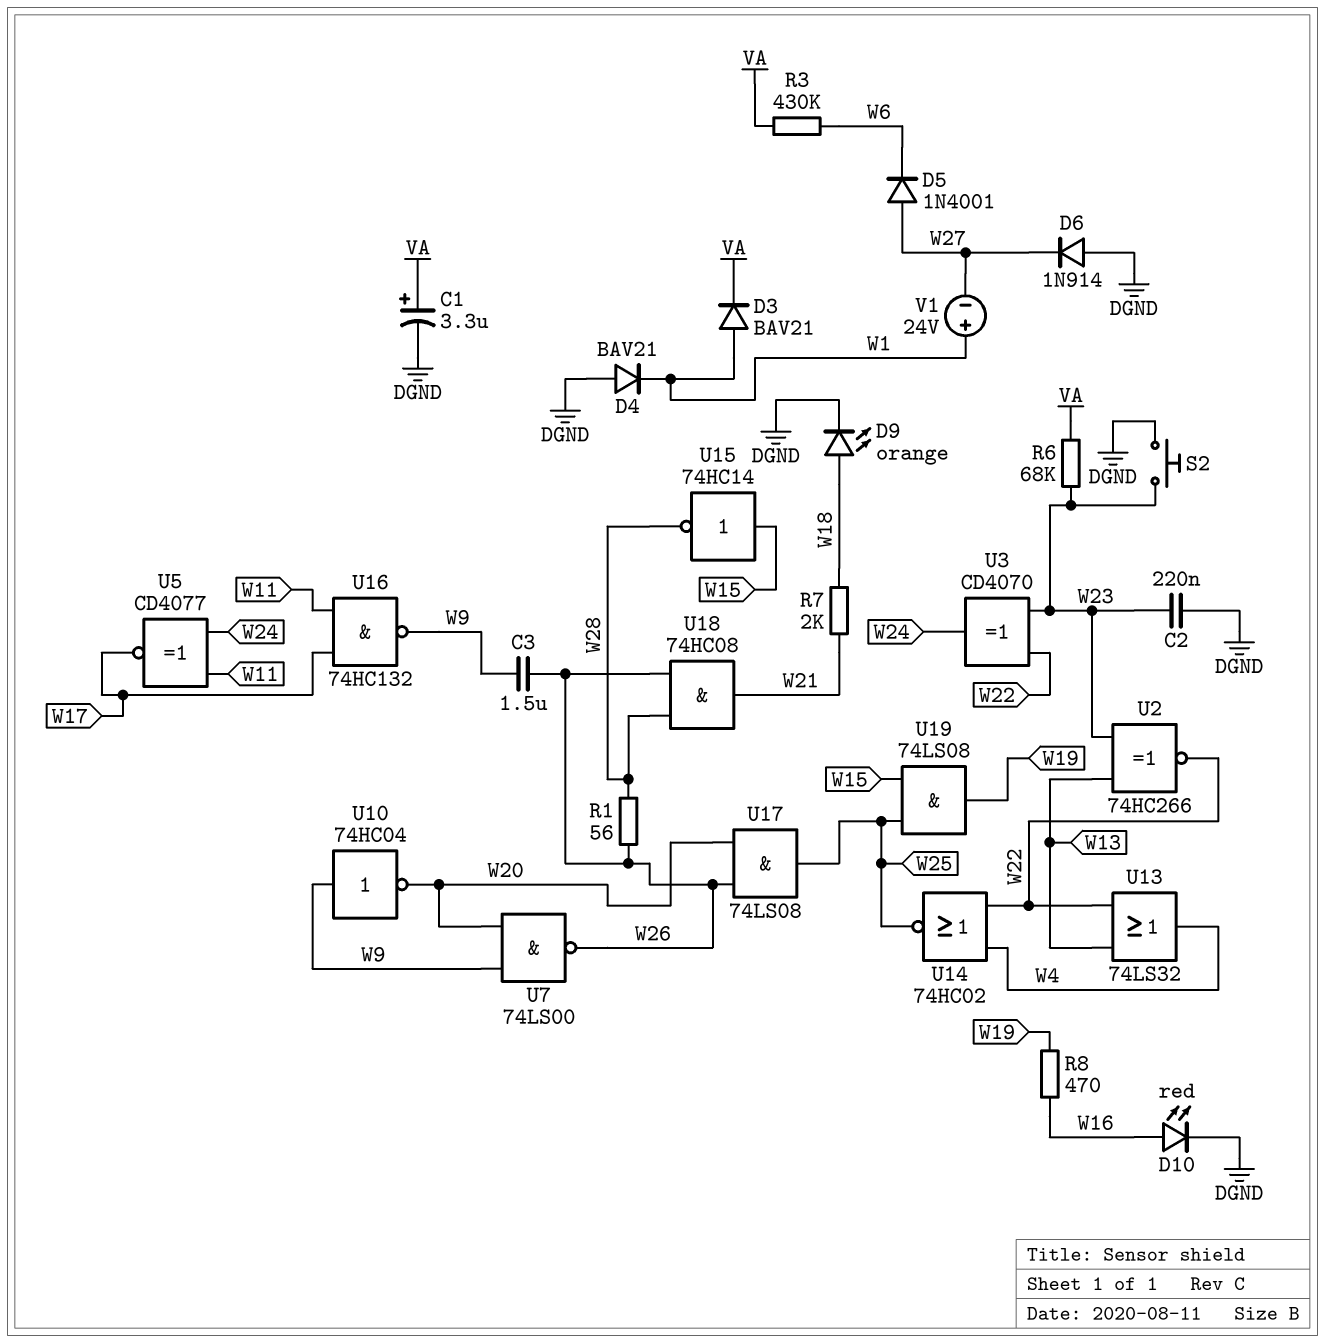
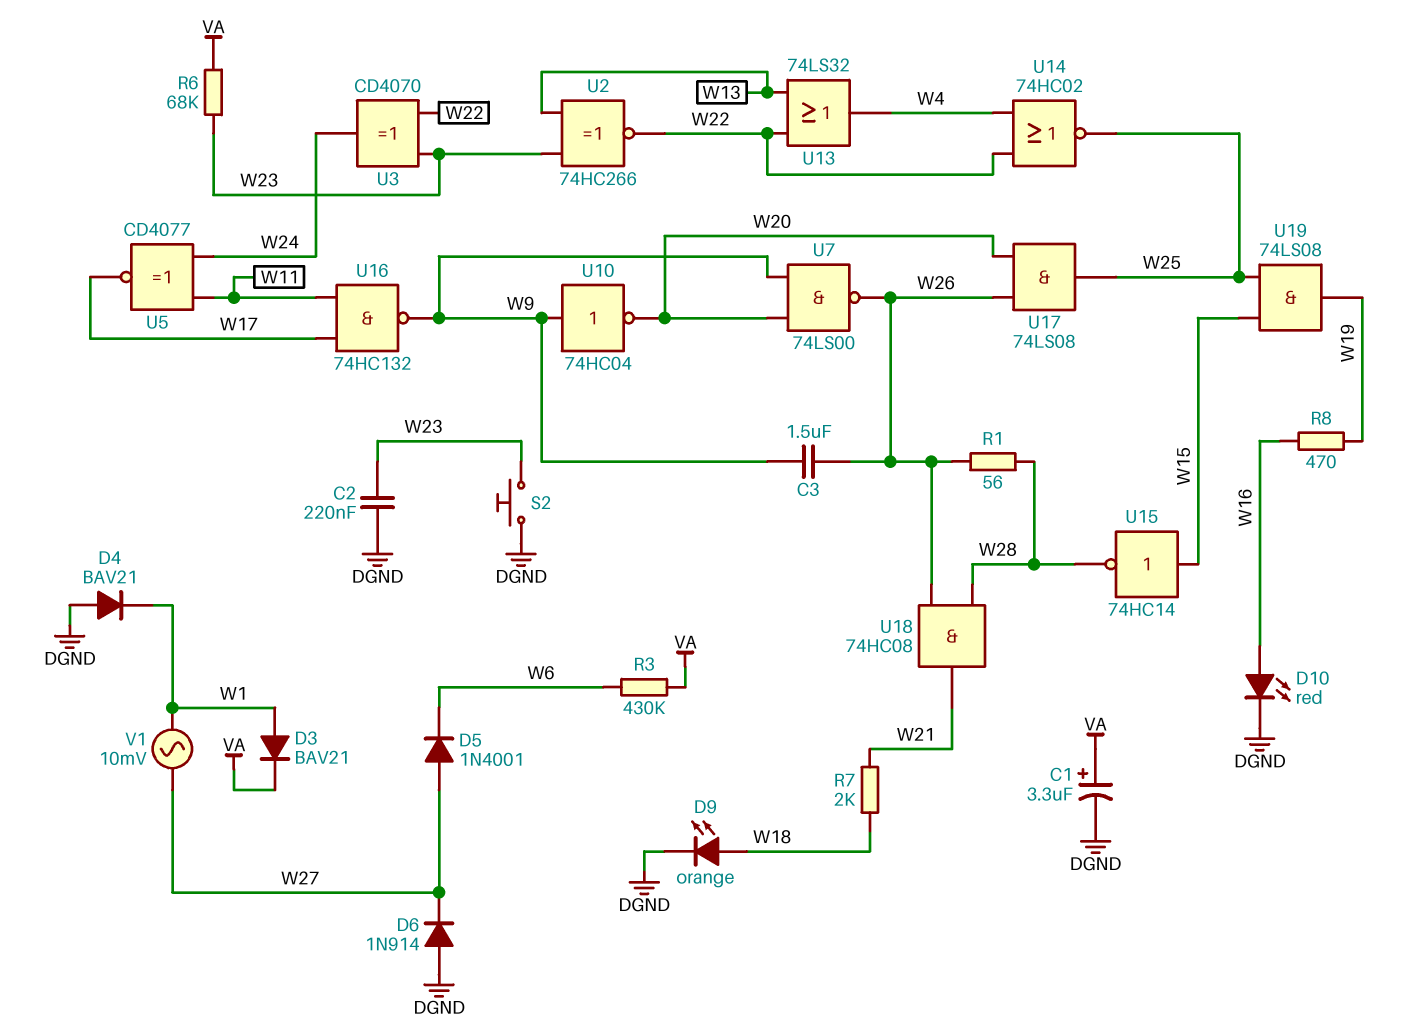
V1: 24V (plus W1, minus W27) -> AC 10mV (W1, W27)

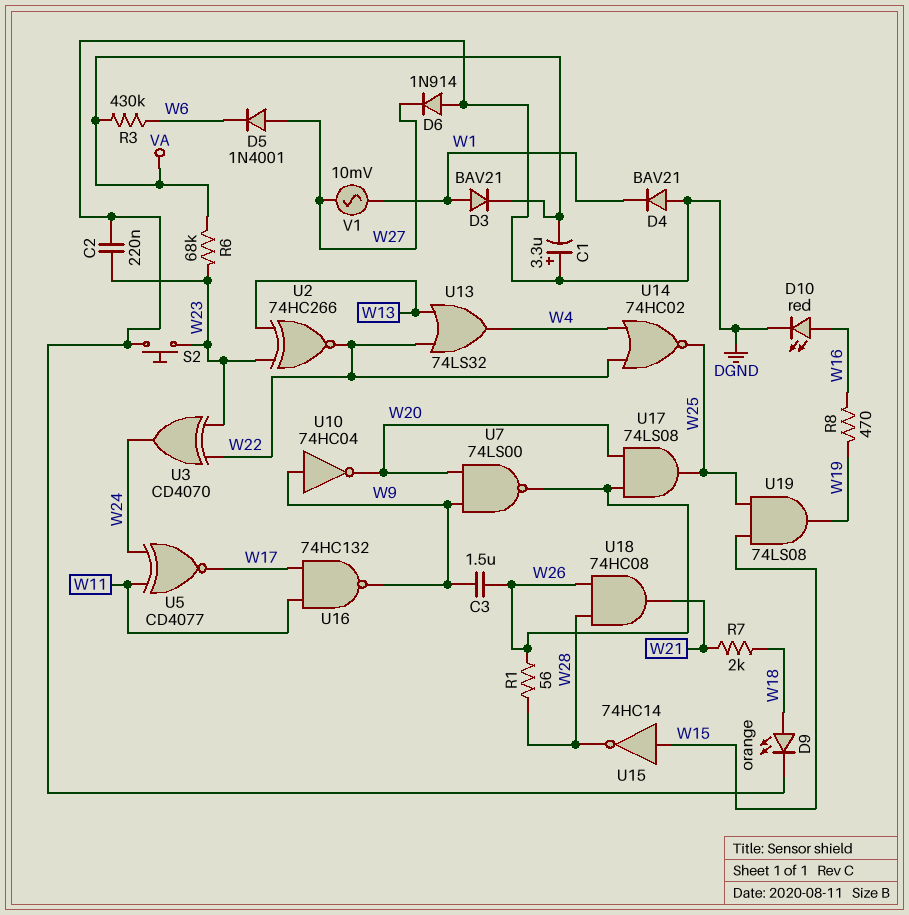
C1: 3.3uF (plus VA, minus DGND) -> 3.3uF (plus DGND, minus VA)

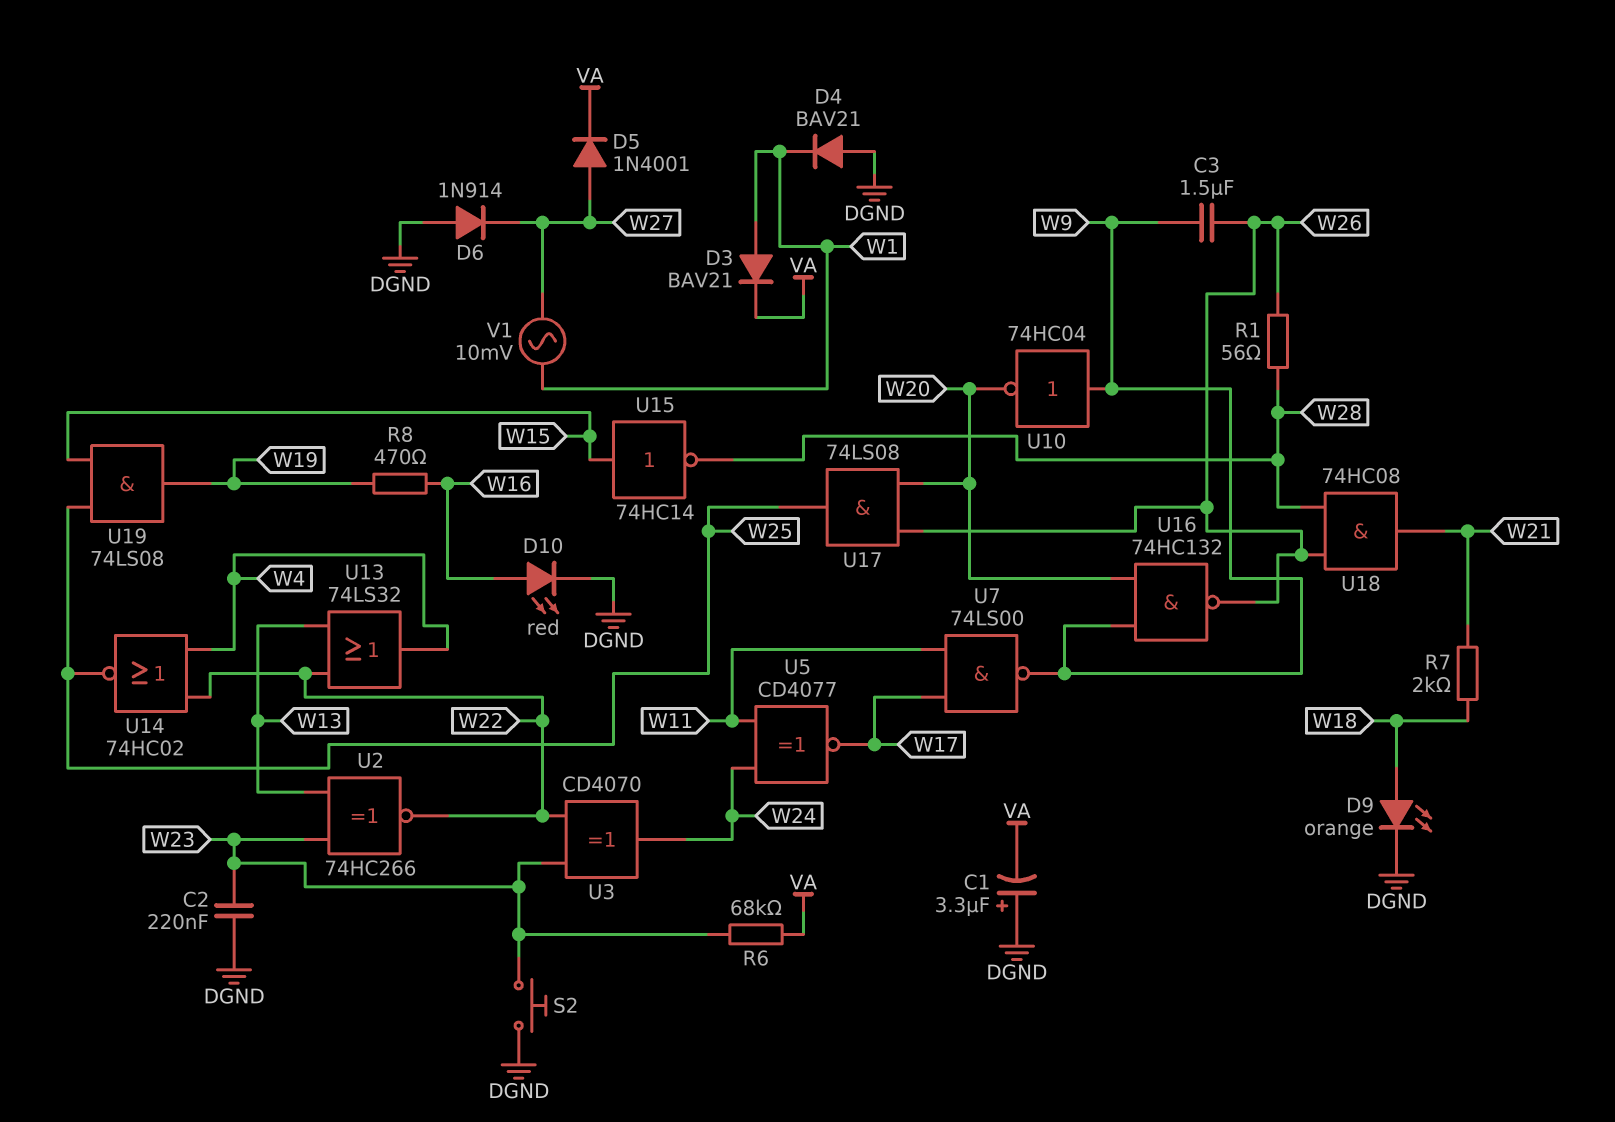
D5: diode 1N4001 (A W27, K W6) -> diode 1N4001 (A W27, K VA)
R3: 430k (VA, W6) -> none
U7: NAND 74LS00 (in W9, in W20, out W26) -> NAND 74LS00 (in W11, in W17, out W9)
U16: NAND 74HC132 (in W11, in W17, out W9) -> NAND 74HC132 (in W9, in W20, out W26)

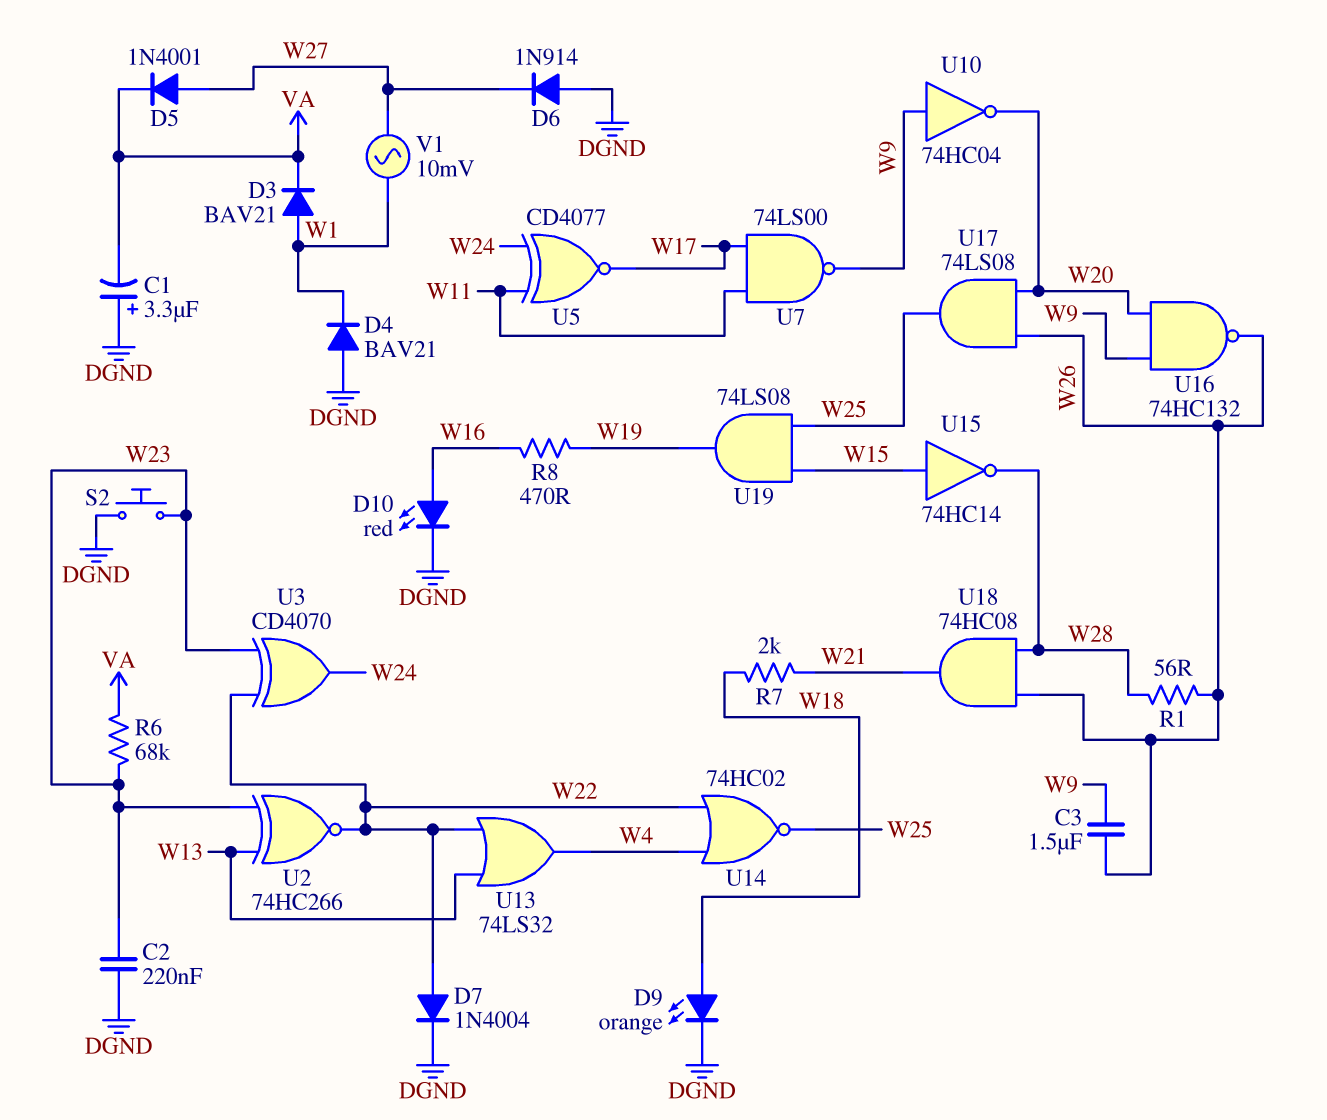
D7: none -> diode 1N4004 (A W22, K DGND)

